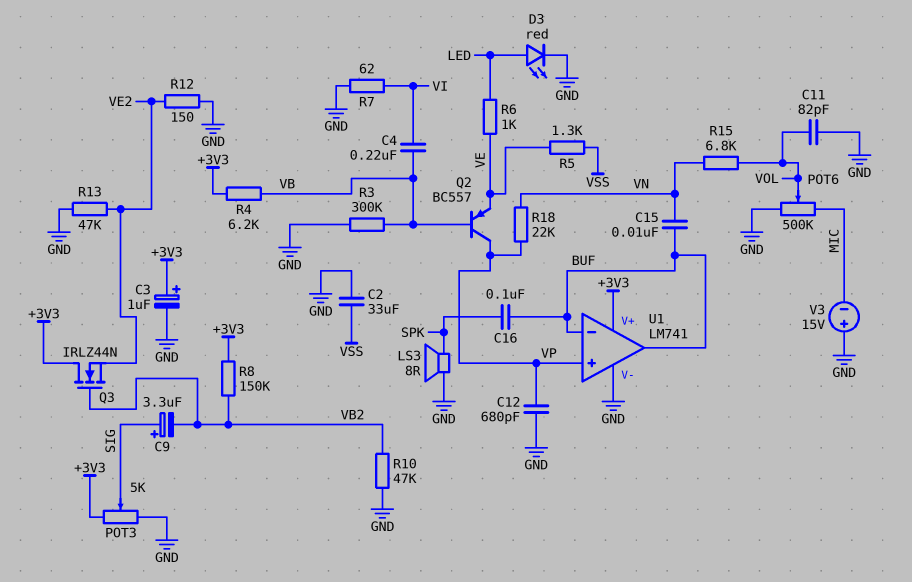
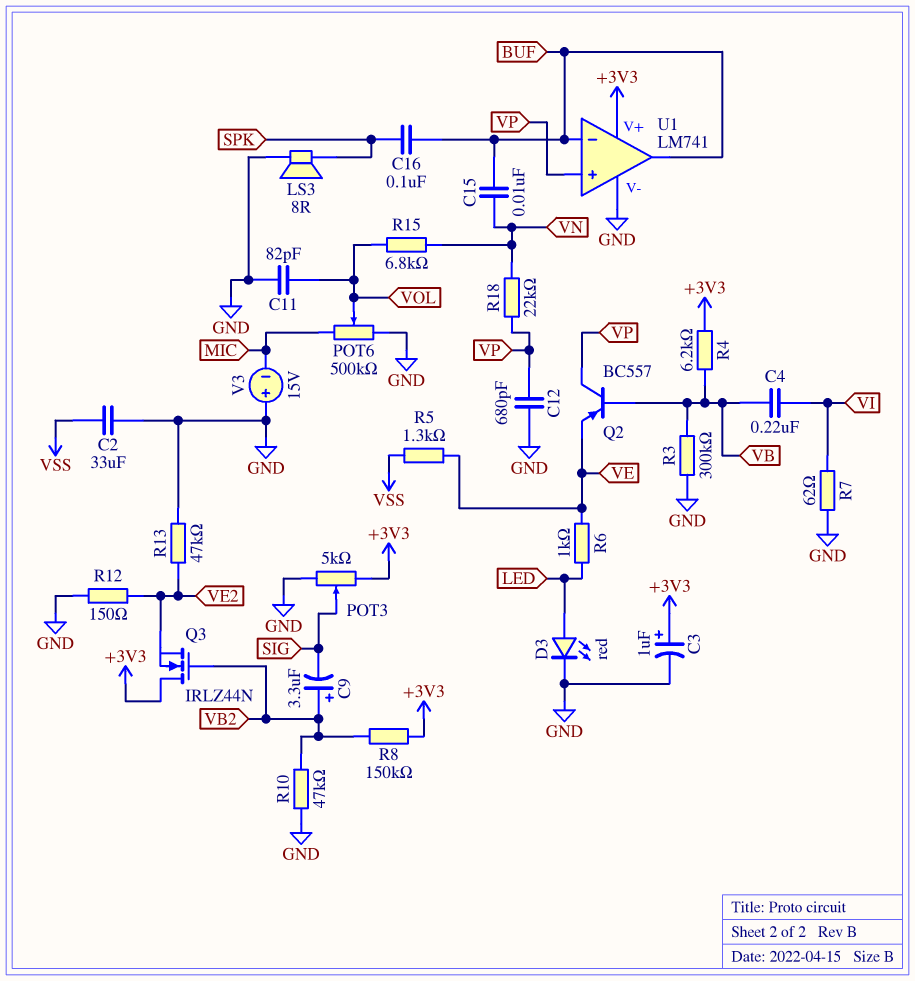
C9: 3.3uF (plus SIG, minus VB2) -> 3.3uF (plus VB2, minus SIG)

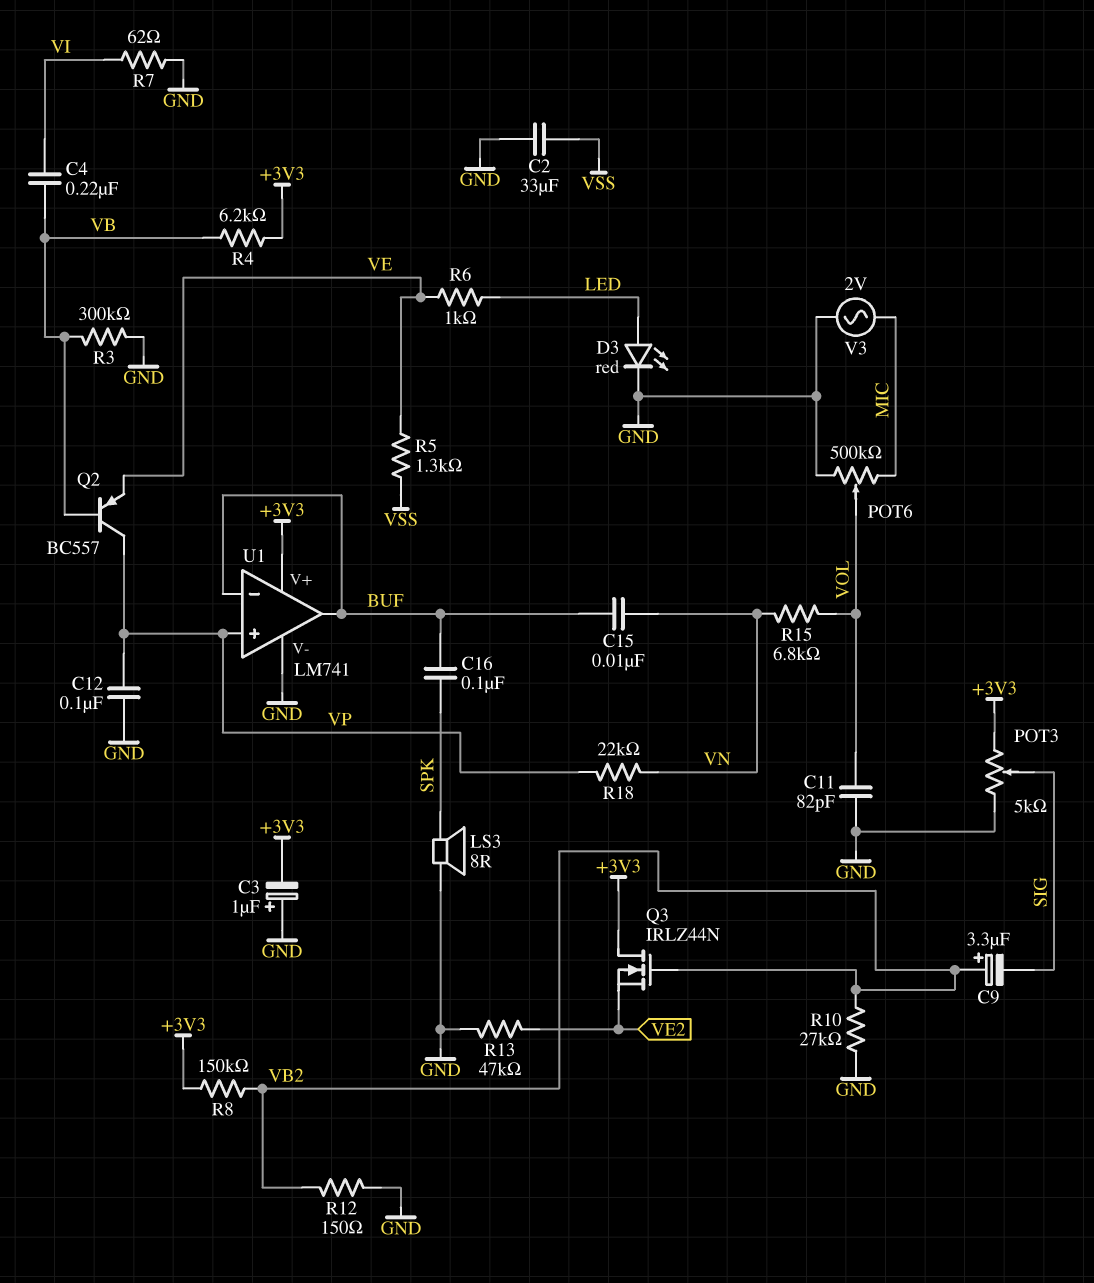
C3: 1uF (plus +3V3, minus GND) -> 1uF (plus GND, minus +3V3)
C12: 680pF (GND, VP) -> 100nF (GND, VP)
R10: 47k (GND, VB2) -> 27k (GND, VB2)
R12: 150 (GND, VE2) -> 150 (GND, VB2)
V3: 15V (plus GND, minus MIC) -> AC 2V (GND, MIC)

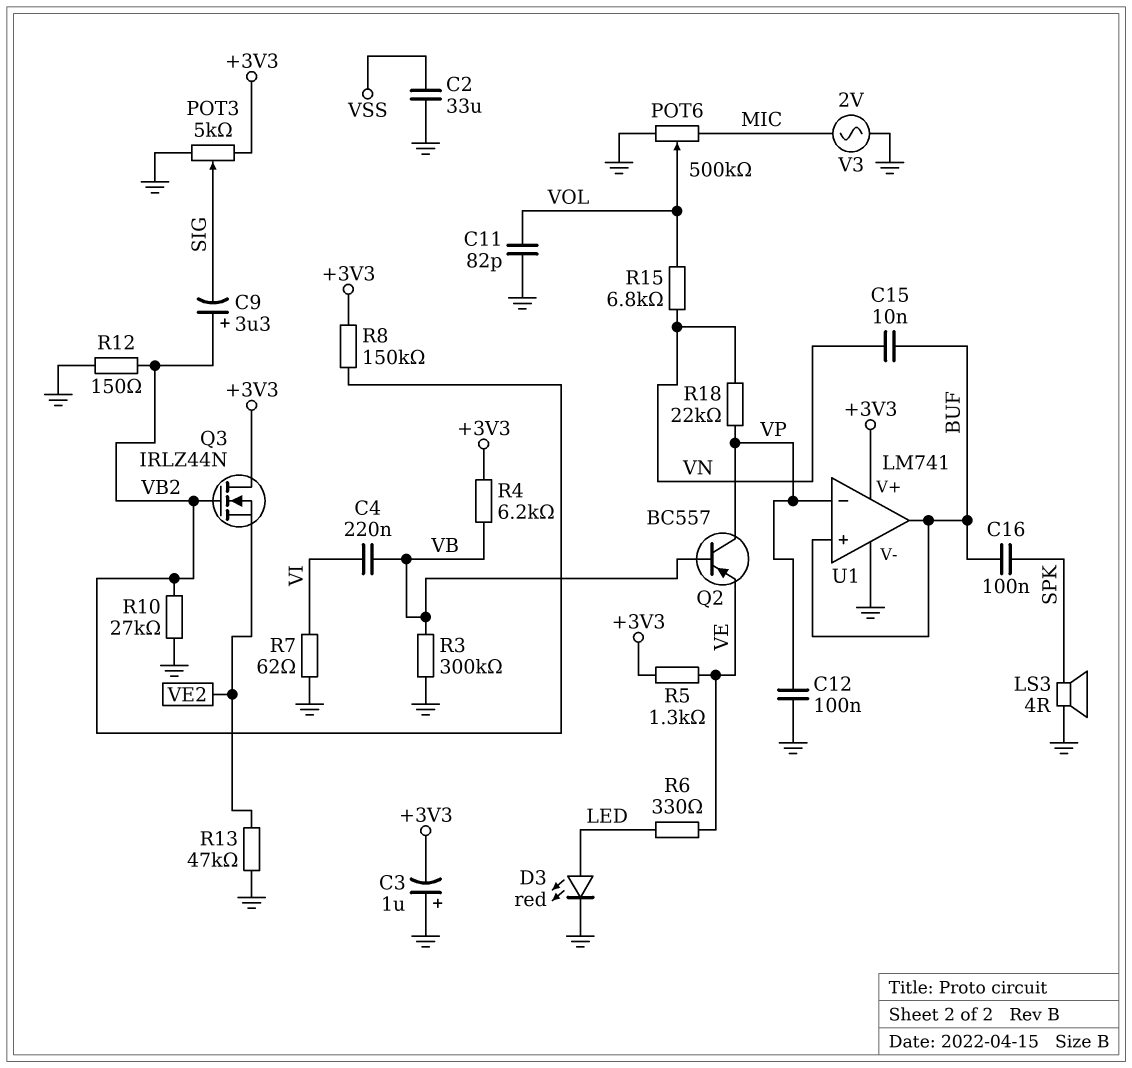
LS3: speaker 8R (GND, SPK) -> speaker 4R (GND, SPK)
R5: 1.3k (VE, VSS) -> 1.3k (+3V3, VE)
R6: 1k (LED, VE) -> 330 (LED, VE)
U1 pin in+: VP -> BUF
U1 pin in-: BUF -> VP

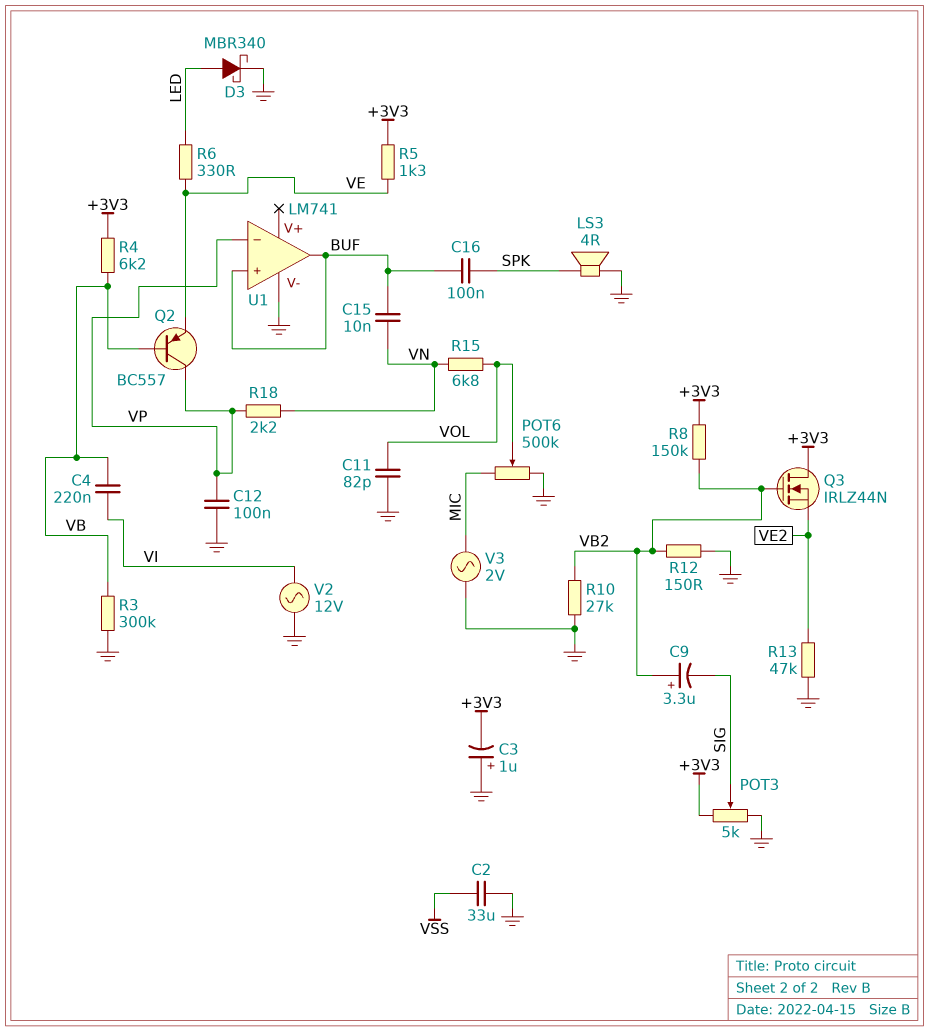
D3: LED red (A LED, K GND) -> schottky MBR340 (A LED, K GND)
R7: 62 (GND, VI) -> none
R18: 22k (VN, VP) -> 2.2k (VN, VP)
U1 pin V+: +3V3 -> none
V2: none -> AC 12V (GND, VI)

